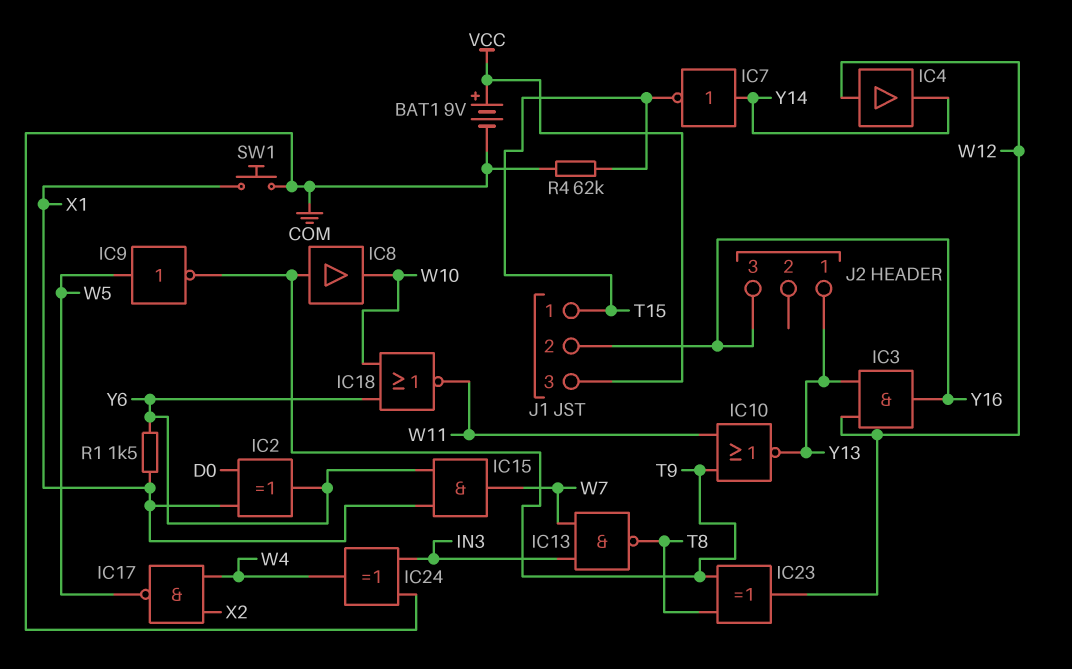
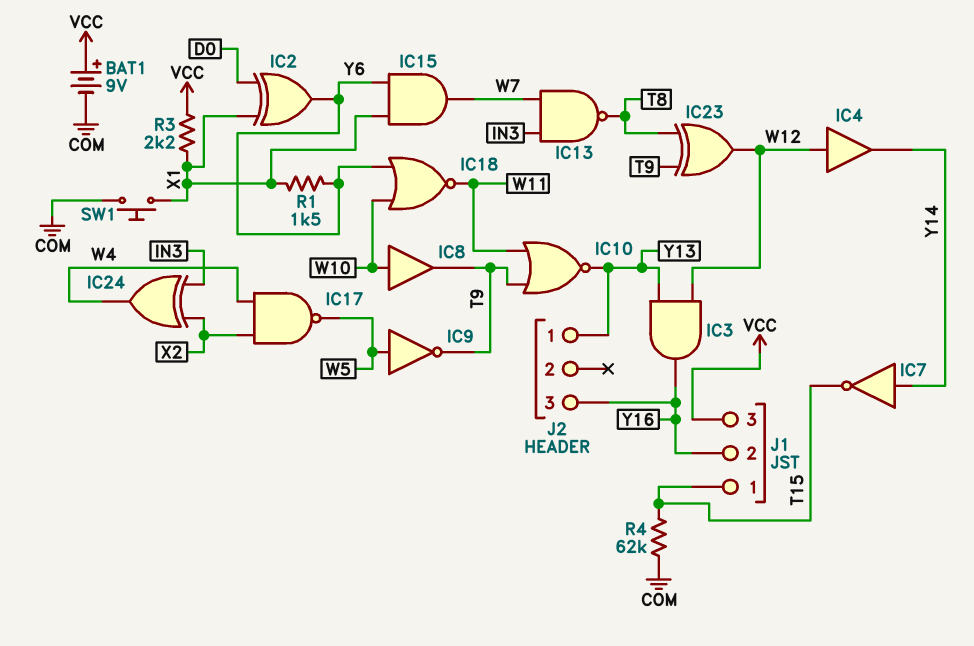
IC8: buffer (in T9, out W10) -> buffer (in W10, out T9)
IC24: XOR (in COM, in IN3, out W4) -> XOR (in IN3, in X2, out W4)
R3: none -> 2.2k (VCC, X1)

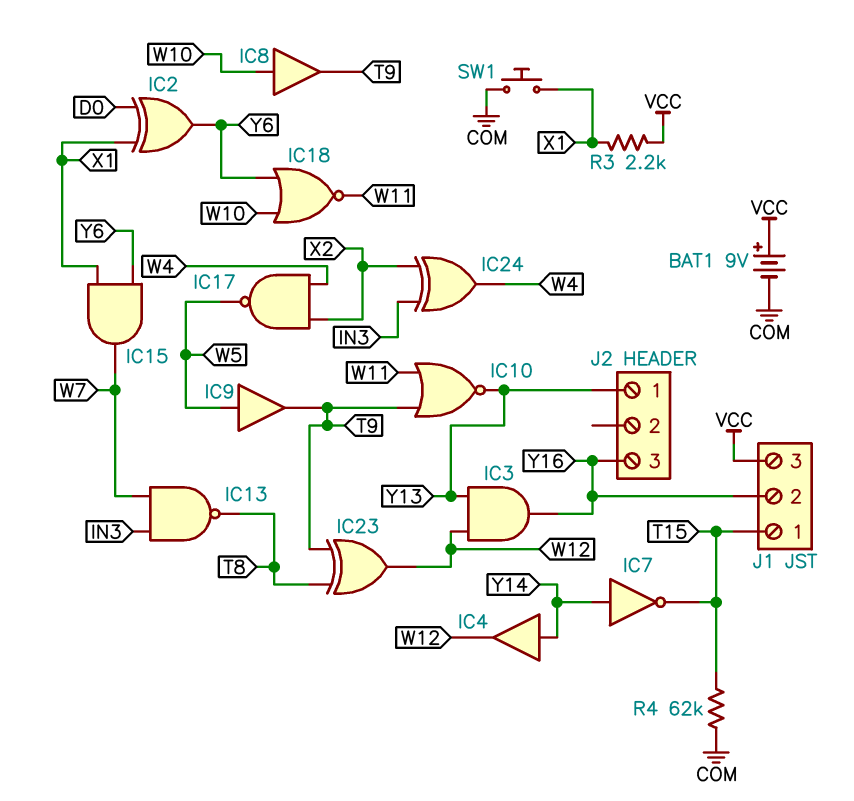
IC4: buffer (in W12, out Y14) -> buffer (in Y14, out W12)
IC9: NOT (in W5, out T9) -> buffer (in W5, out T9)
R1: 1.5k (X1, Y6) -> none

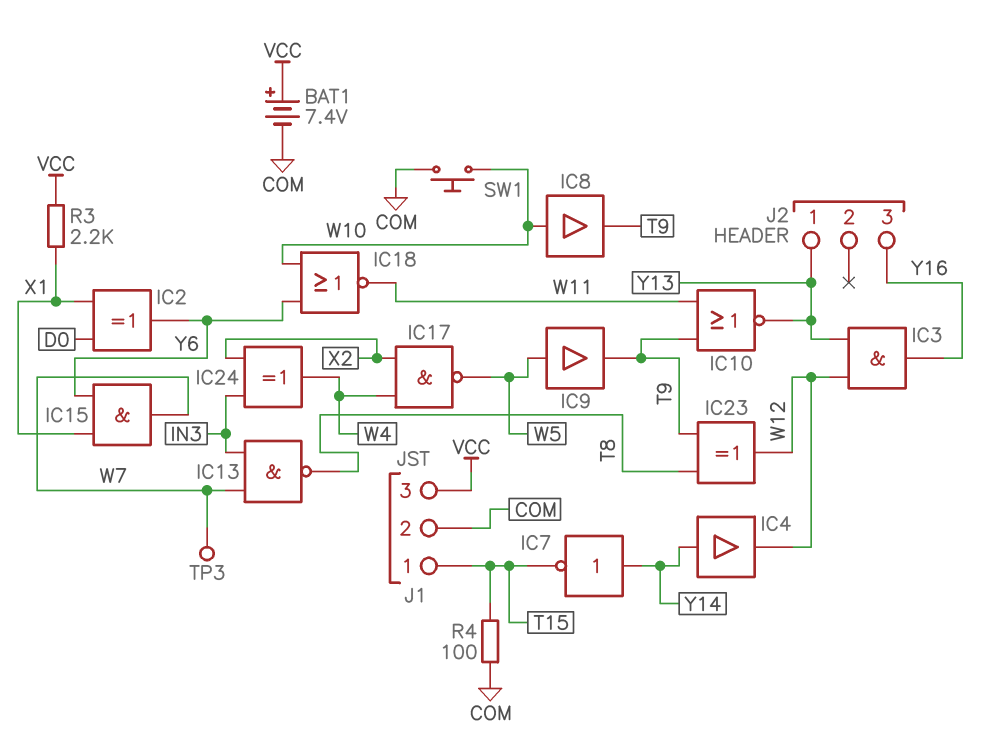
BAT1: 9V (plus VCC, minus COM) -> 7.4V (plus VCC, minus COM)
J1 pin 2: Y16 -> COM
R4: 62k (COM, T15) -> 100 (COM, T15)
SW1: button (COM, X1) -> button (COM, W10)
TP3: none -> test point (W7)

